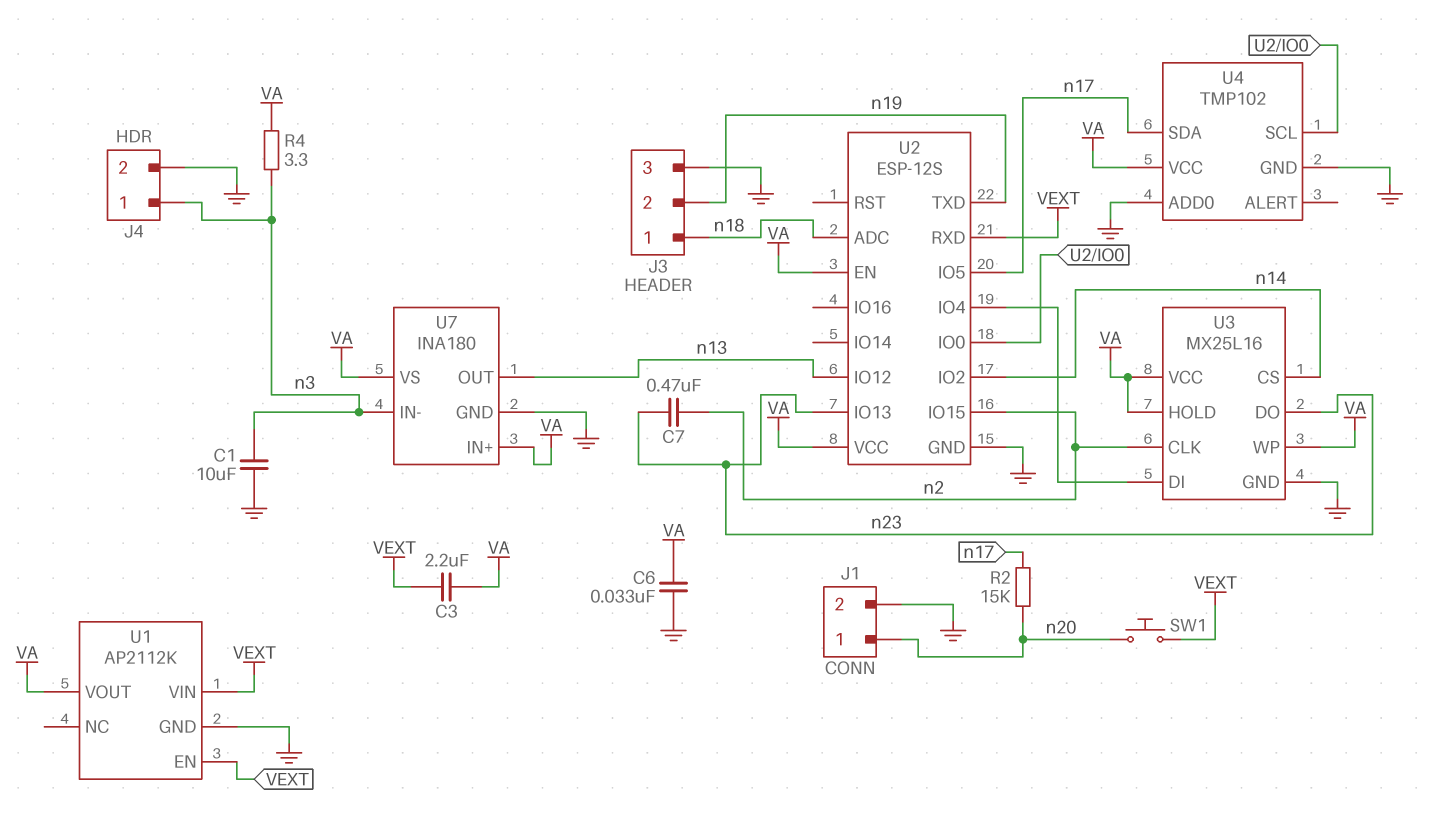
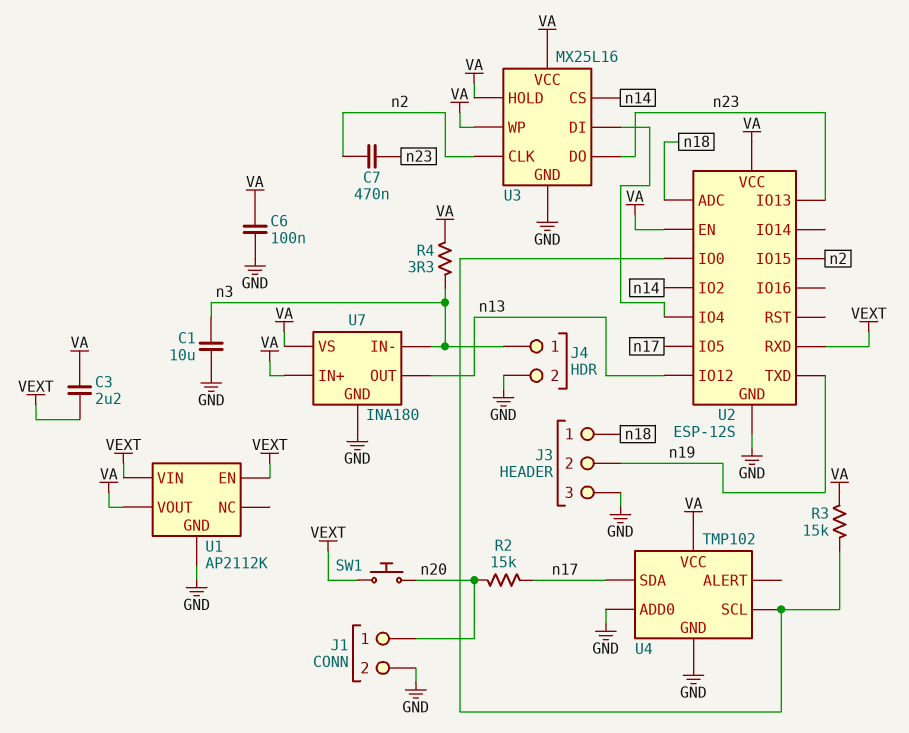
C6: 33nF (GND, VA) -> 100nF (GND, VA)
R3: none -> 15k (U2/IO0, VA)

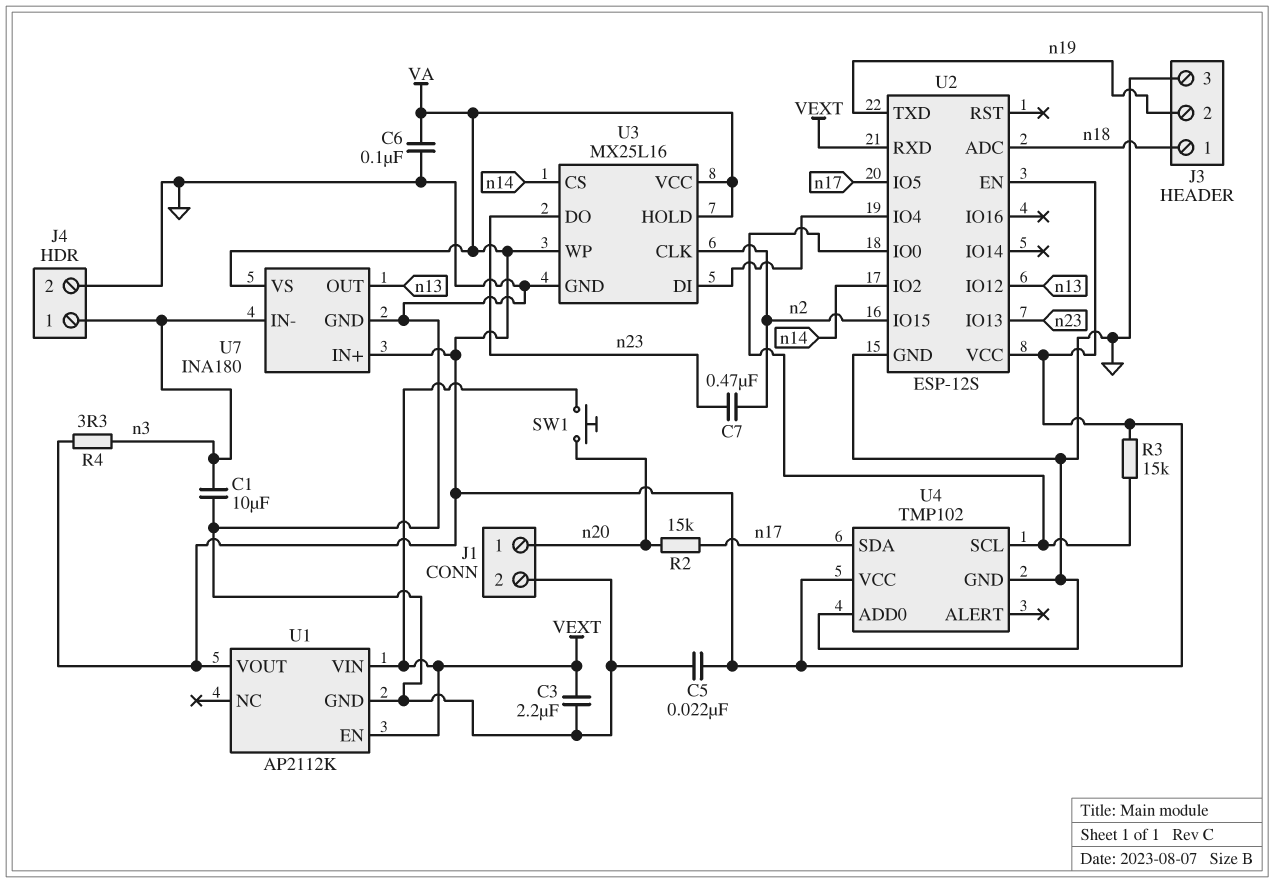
C3: 2.2uF (VA, VEXT) -> 2.2uF (GND, VEXT)
C5: none -> 22nF (GND, VA)

